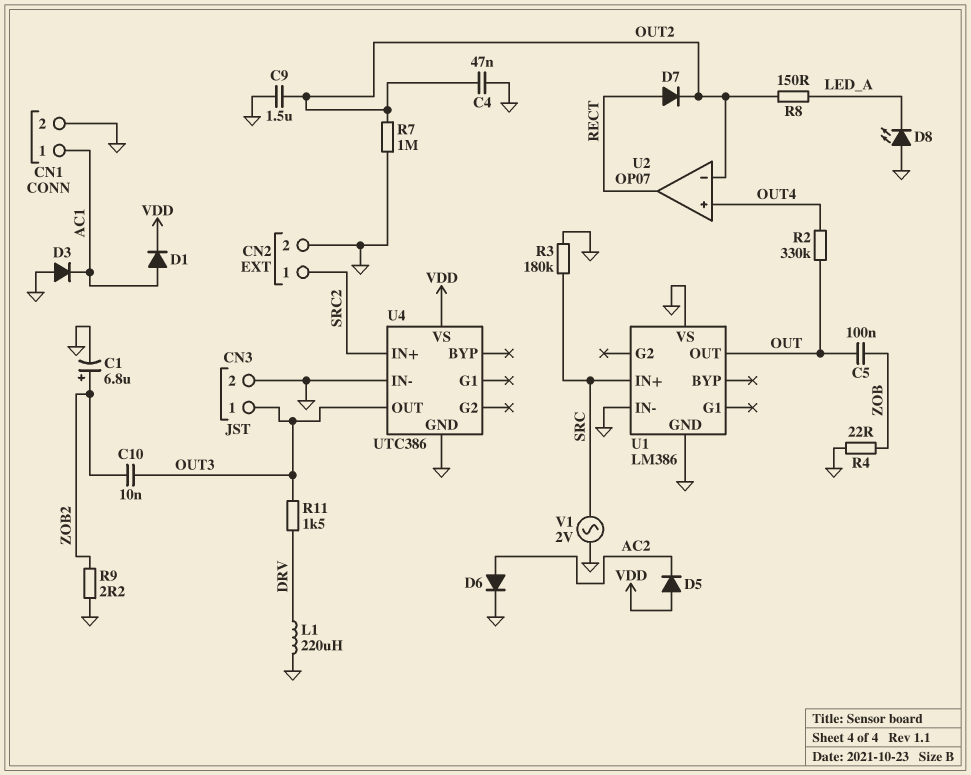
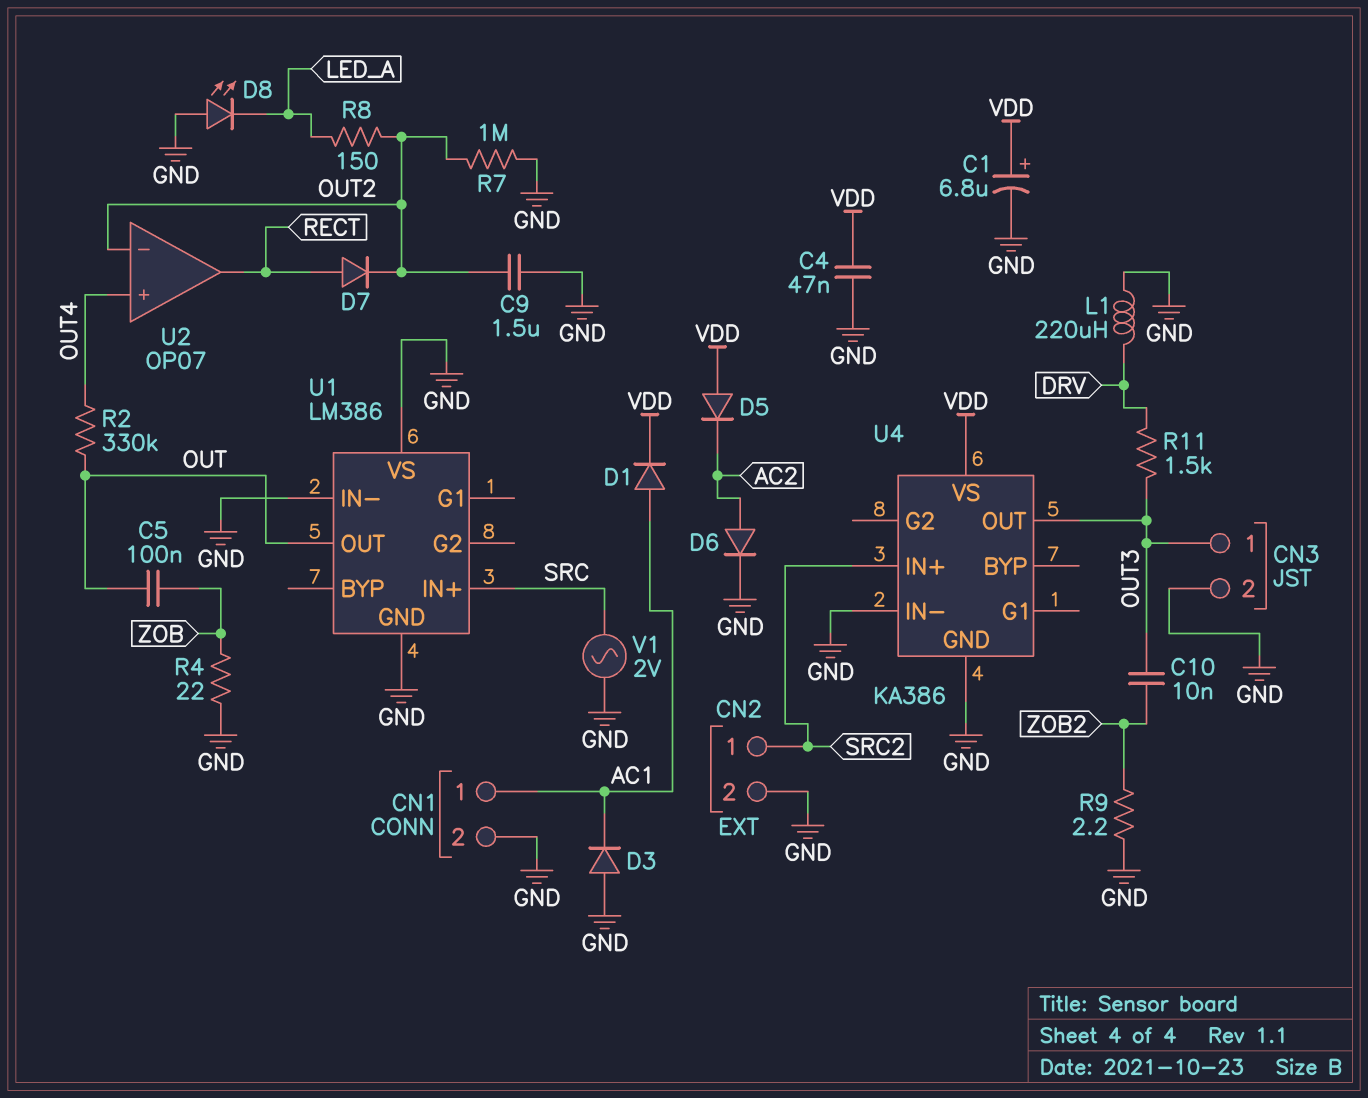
C1: 6.8uF (plus ZOB2, minus GND) -> 6.8uF (plus VDD, minus GND)
C4: 47nF (GND, OUT2) -> 47nF (GND, VDD)
R3: 180k (GND, SRC) -> none
U4: UTC386 -> KA386

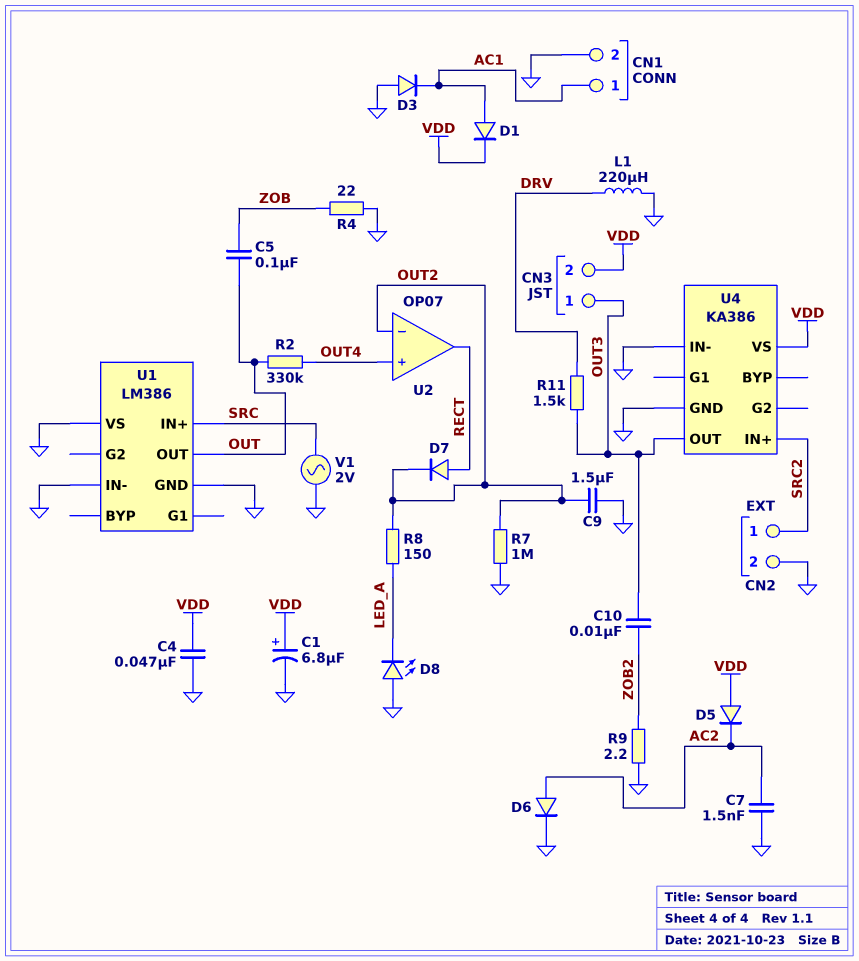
C7: none -> 1.5nF (AC2, GND)
CN3 pin 2: GND -> VDD

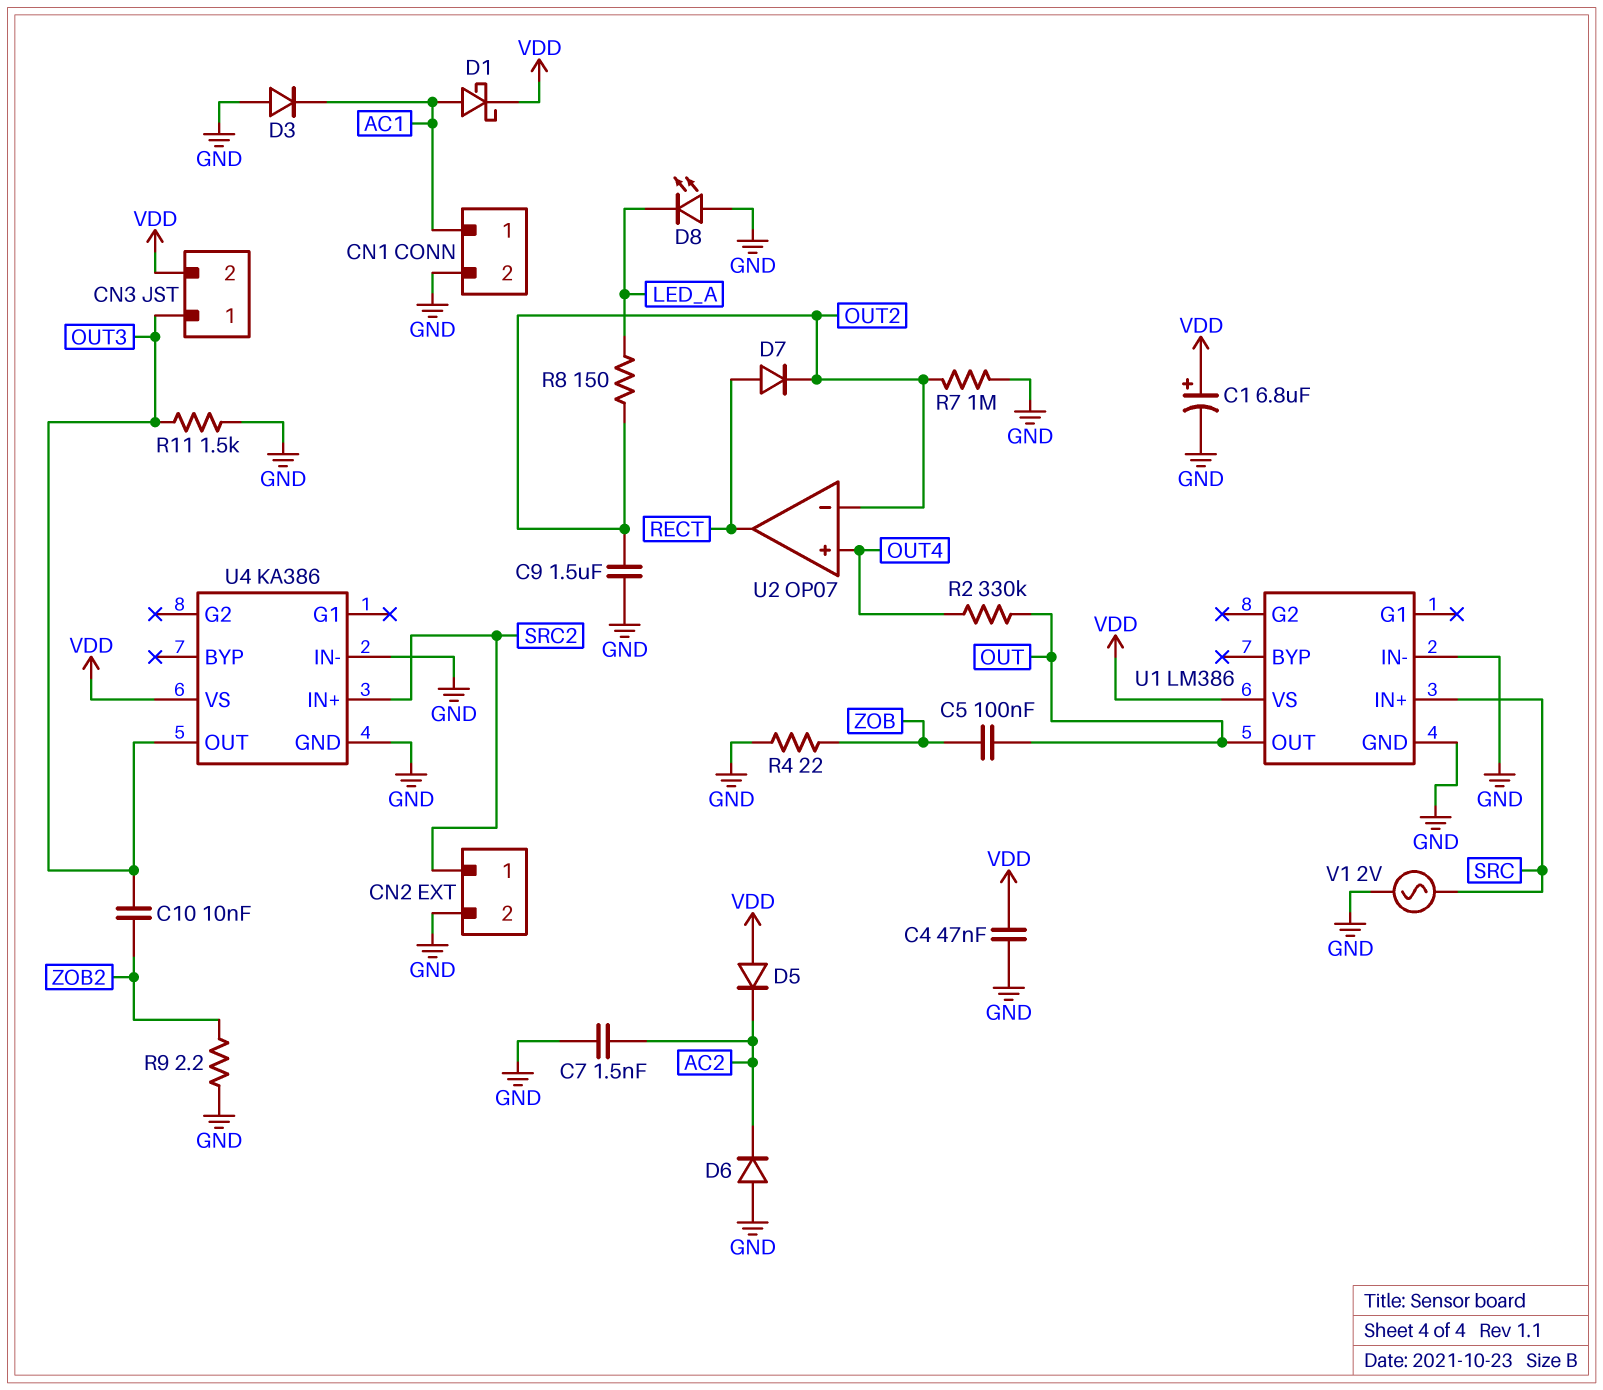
D1: diode (A AC1, K VDD) -> schottky (A AC1, K VDD)
D6: diode (A AC2, K GND) -> diode (A GND, K AC2)
L1: 220uH (DRV, GND) -> none
R11: 1.5k (DRV, OUT3) -> 1.5k (GND, OUT3)
U1 pin VS: GND -> VDD

